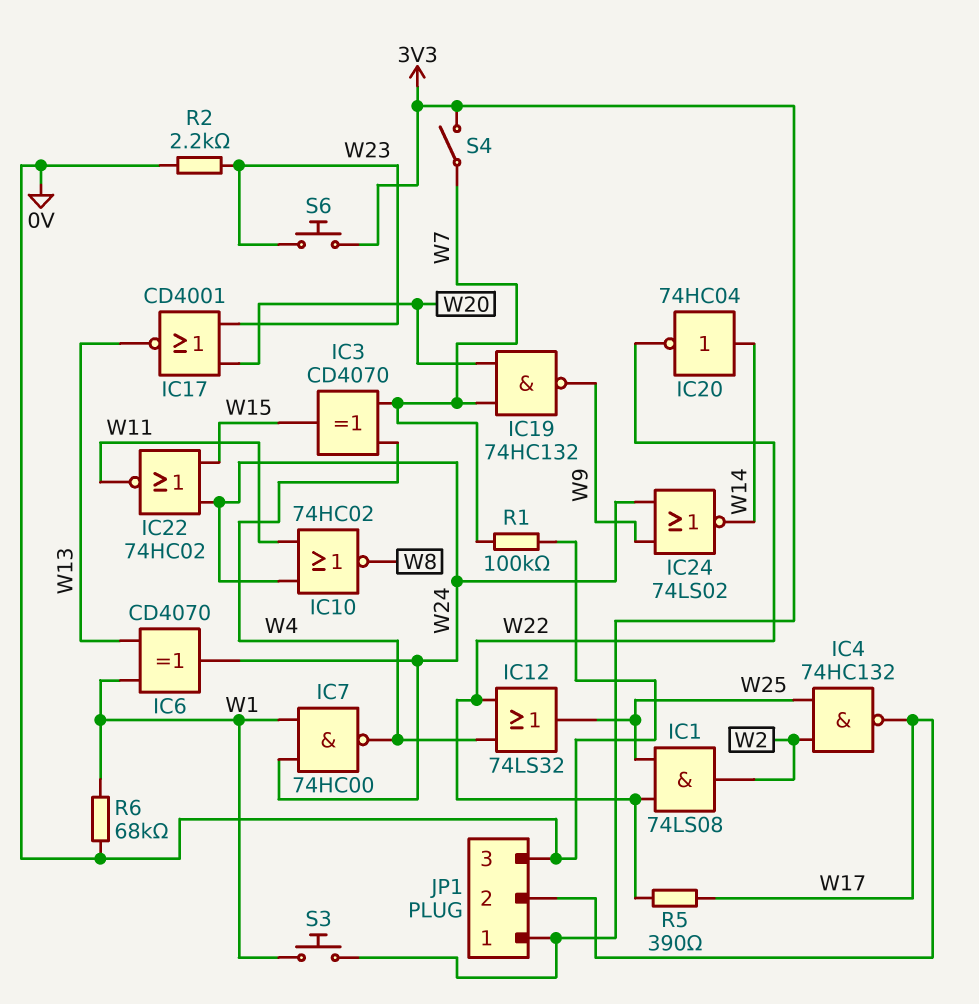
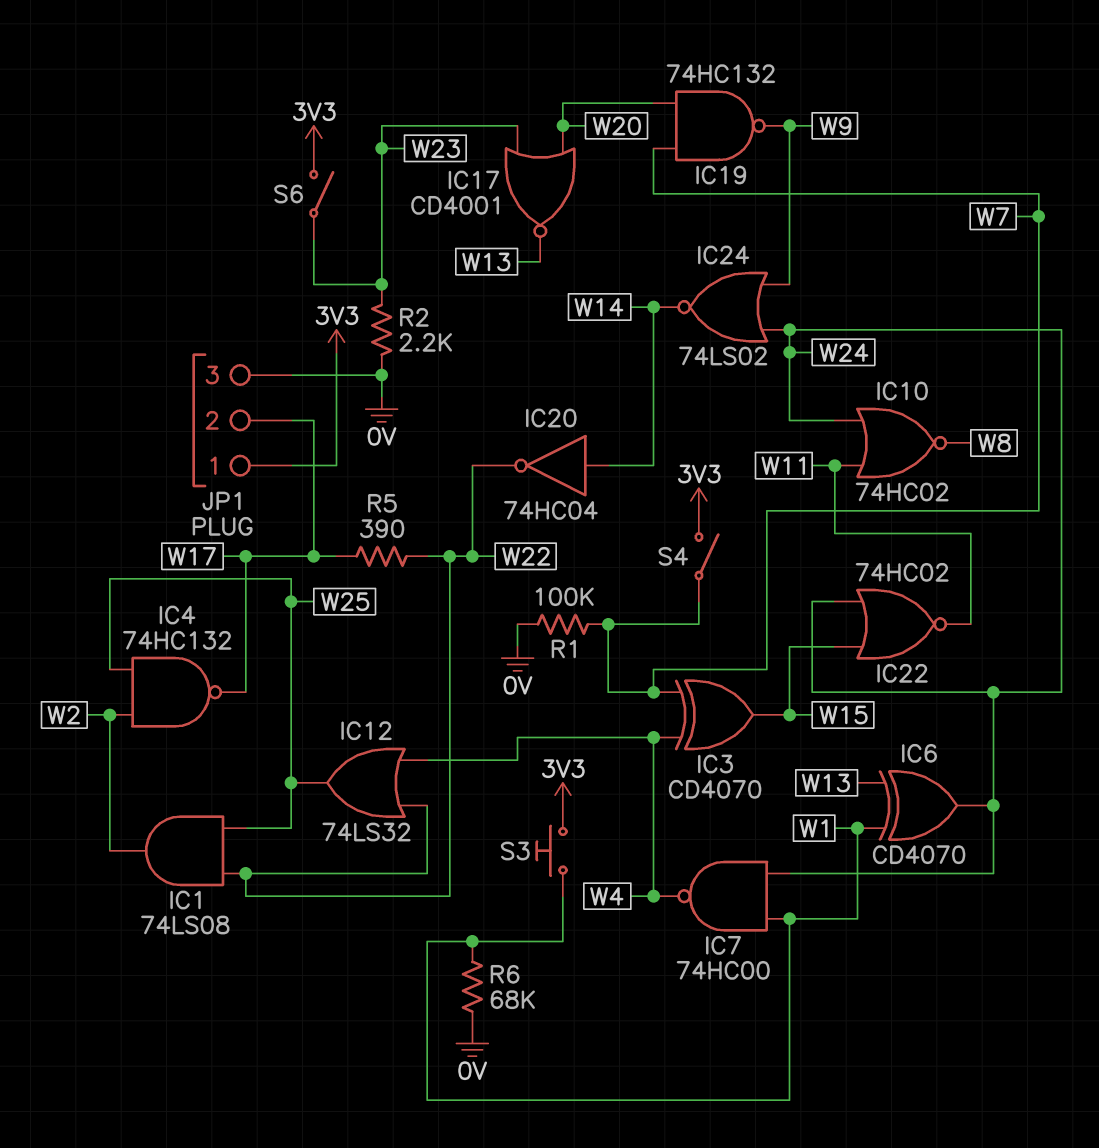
S6: button (3V3, W23) -> switch (3V3, W23)

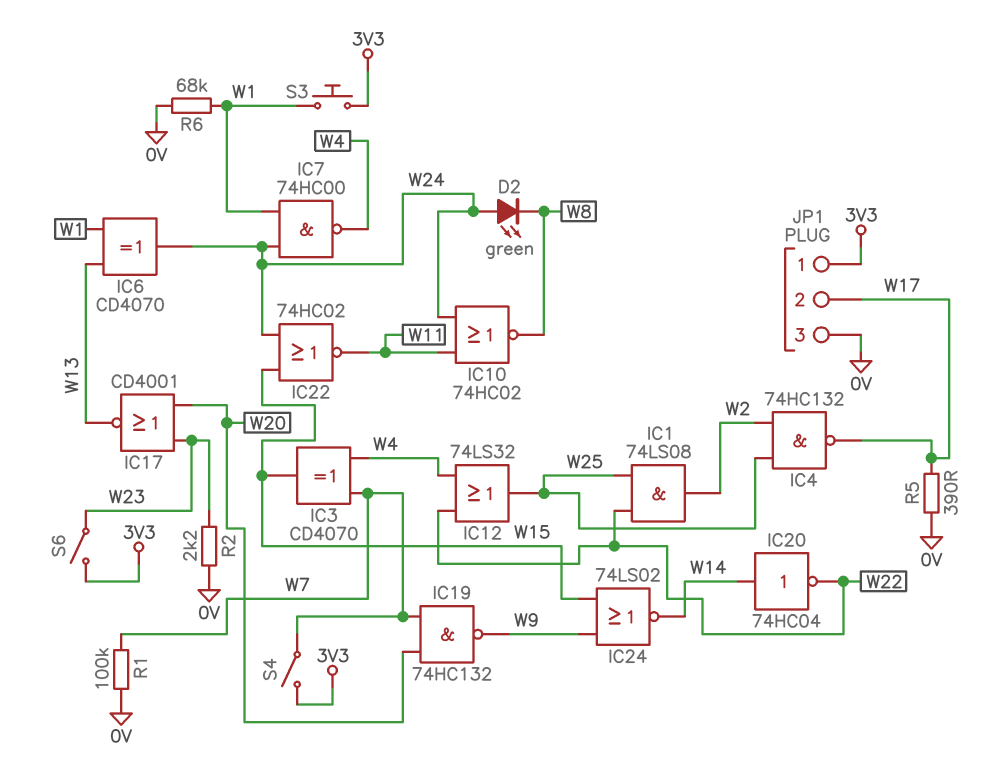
D2: none -> LED green (A W24, K W8)
IC24: NOR 74LS02 (in W9, in W24, out W14) -> NOR 74LS02 (in W9, in W15, out W14)
R5: 390 (W17, W22) -> 390 (0V, W17)

